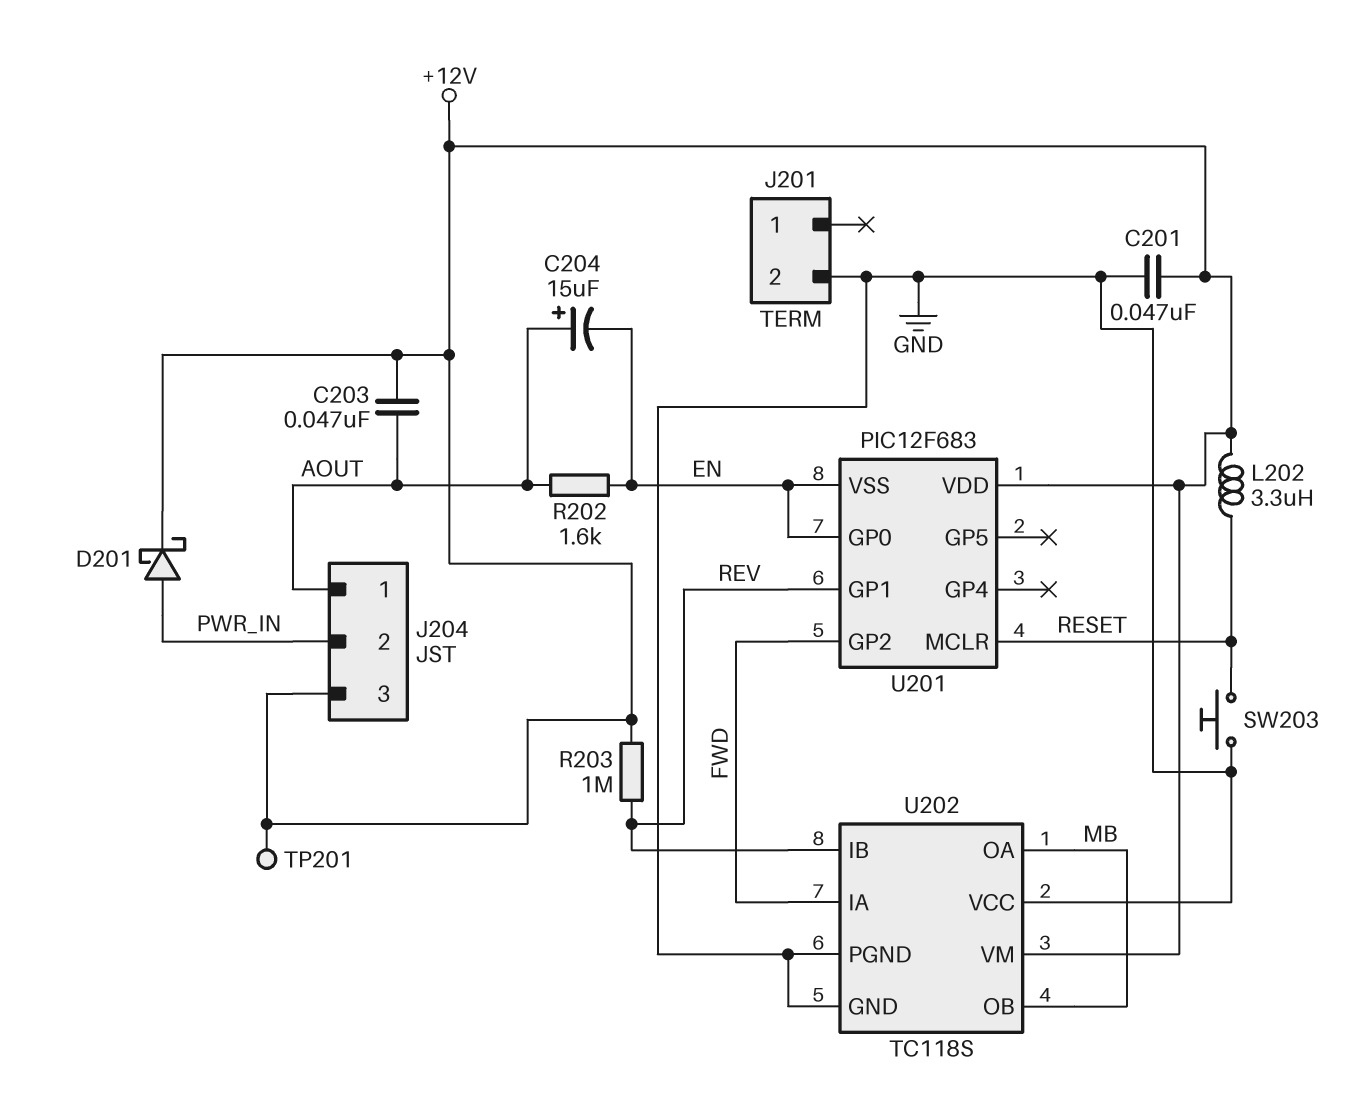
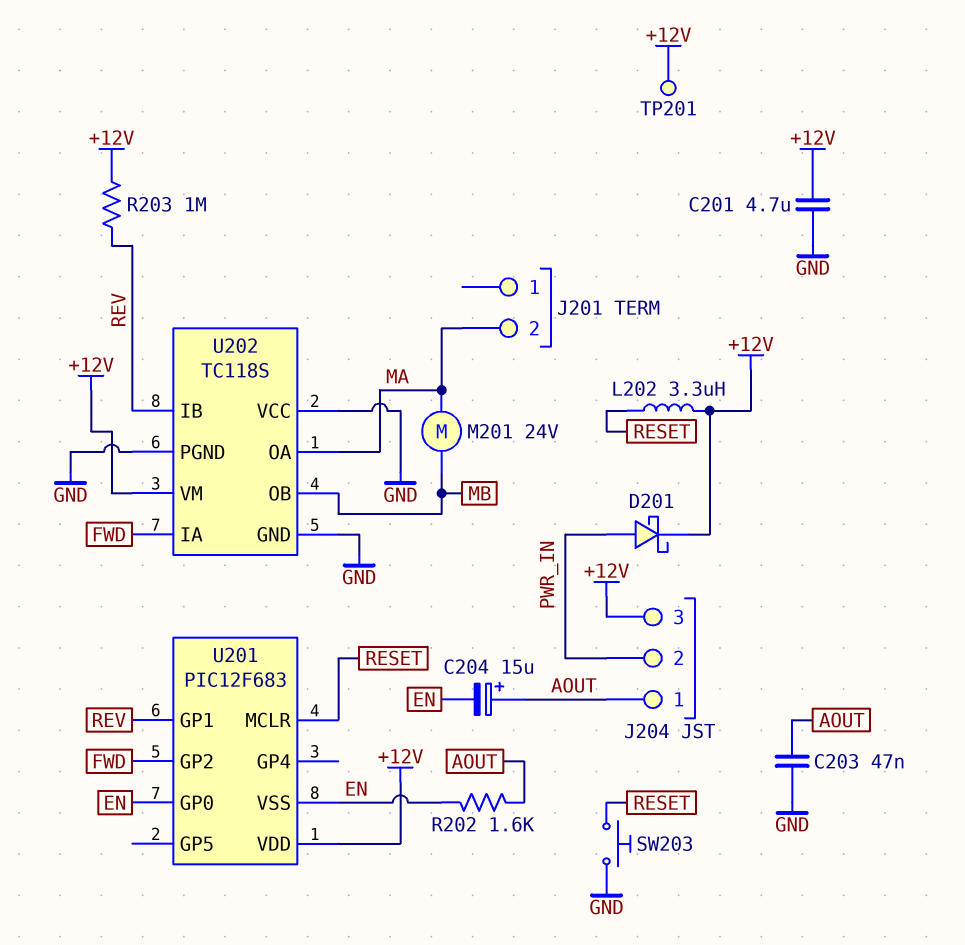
C201: 47nF (+12V, GND) -> 4.7uF (+12V, GND)
C203: 47nF (+12V, AOUT) -> 47nF (AOUT, GND)
J201 pin 2: GND -> MA
M201: none -> motor 24V (MA, MB)
U202 pin OA: MB -> MA

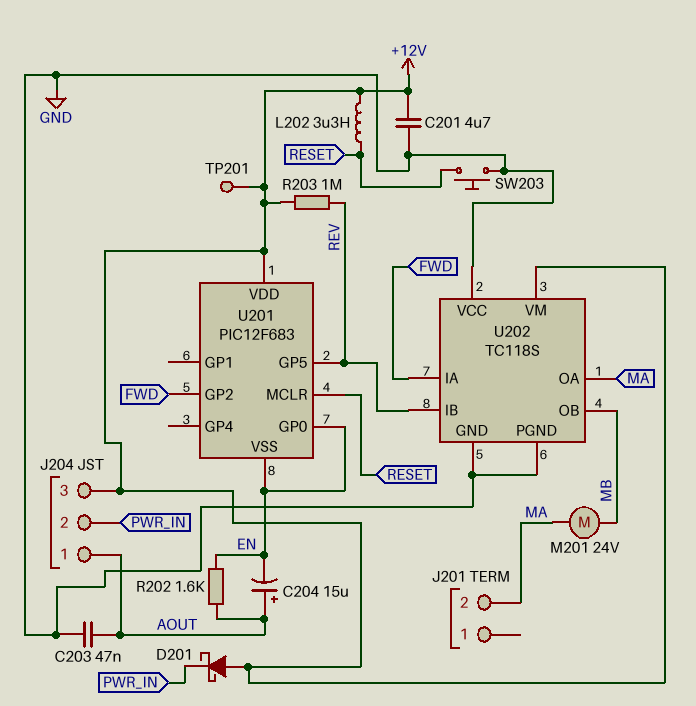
D201: schottky (A PWR_IN, K +12V) -> schottky (A +12V, K PWR_IN)
U201 pin GP1: REV -> none
U201 pin GP5: none -> REV

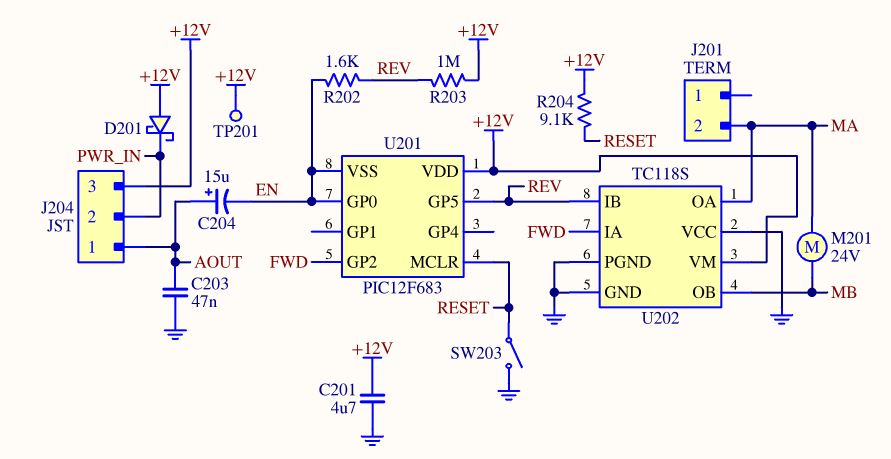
L202: 3.3uH (+12V, RESET) -> none
R202: 1.6k (AOUT, EN) -> 1.6k (EN, REV)
R204: none -> 9.1k (+12V, RESET)
SW203: button (GND, RESET) -> switch (GND, RESET)

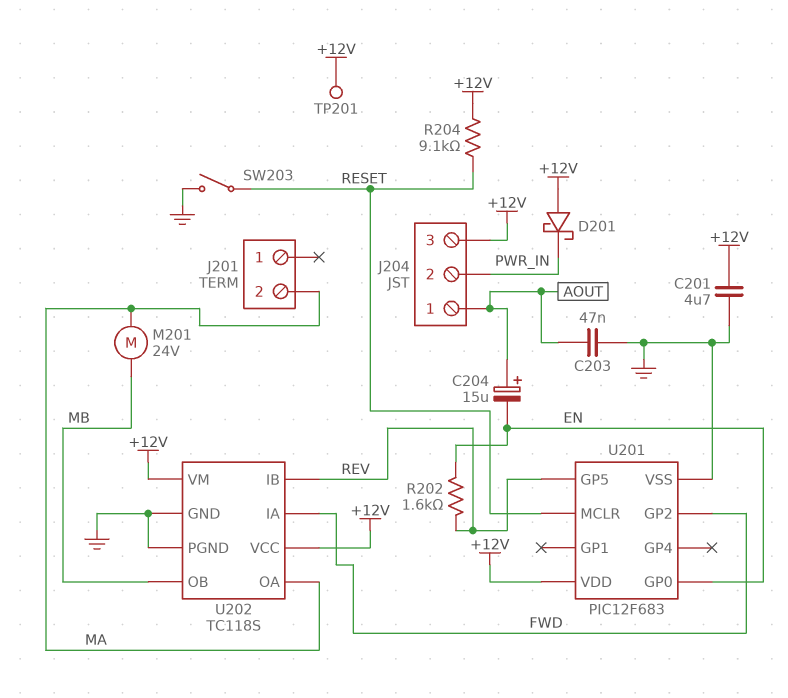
R203: 1M (+12V, REV) -> none
U201 pin VSS: EN -> GND
U202 pin VCC: GND -> +12V

